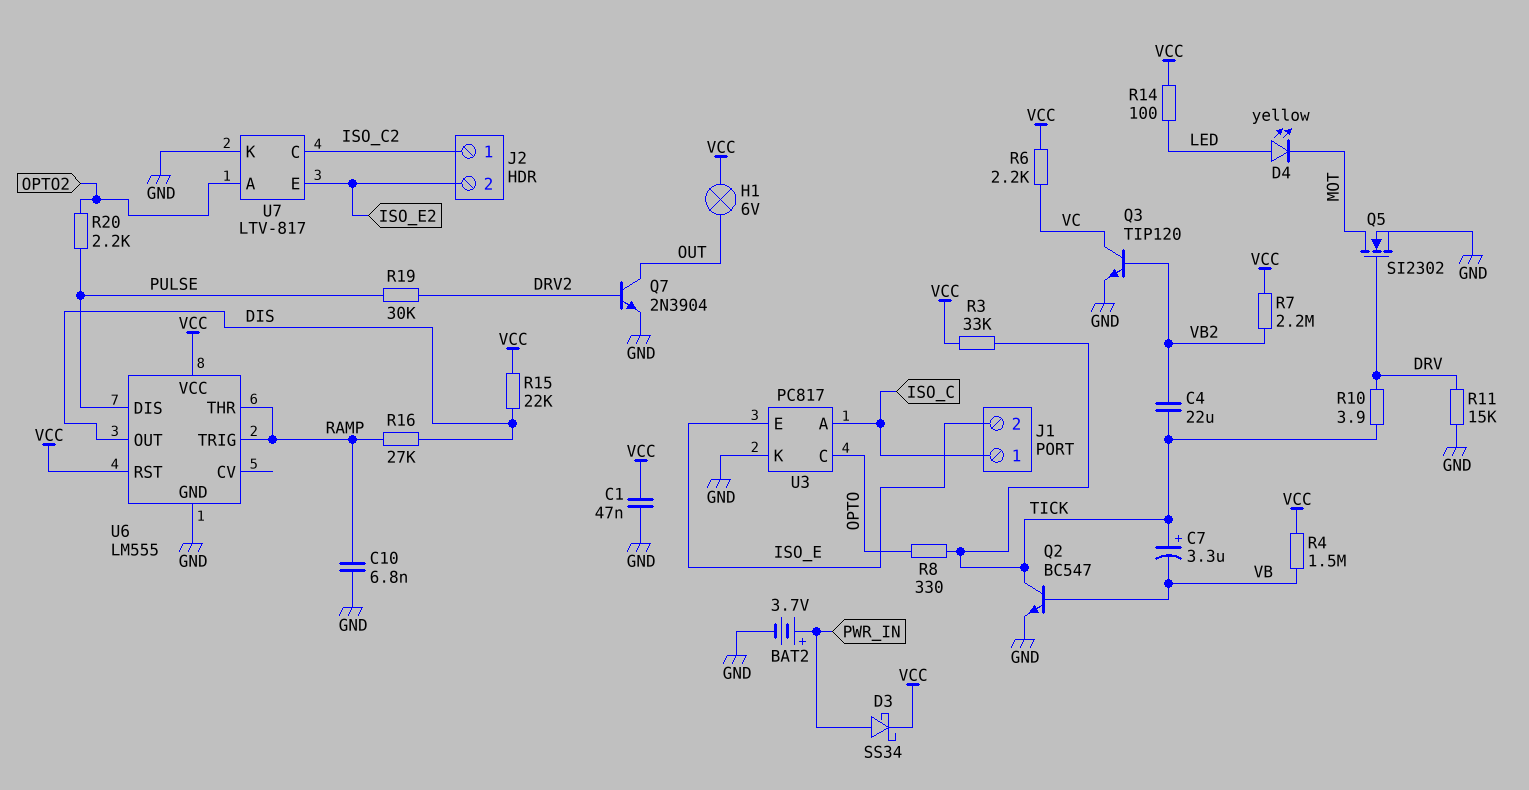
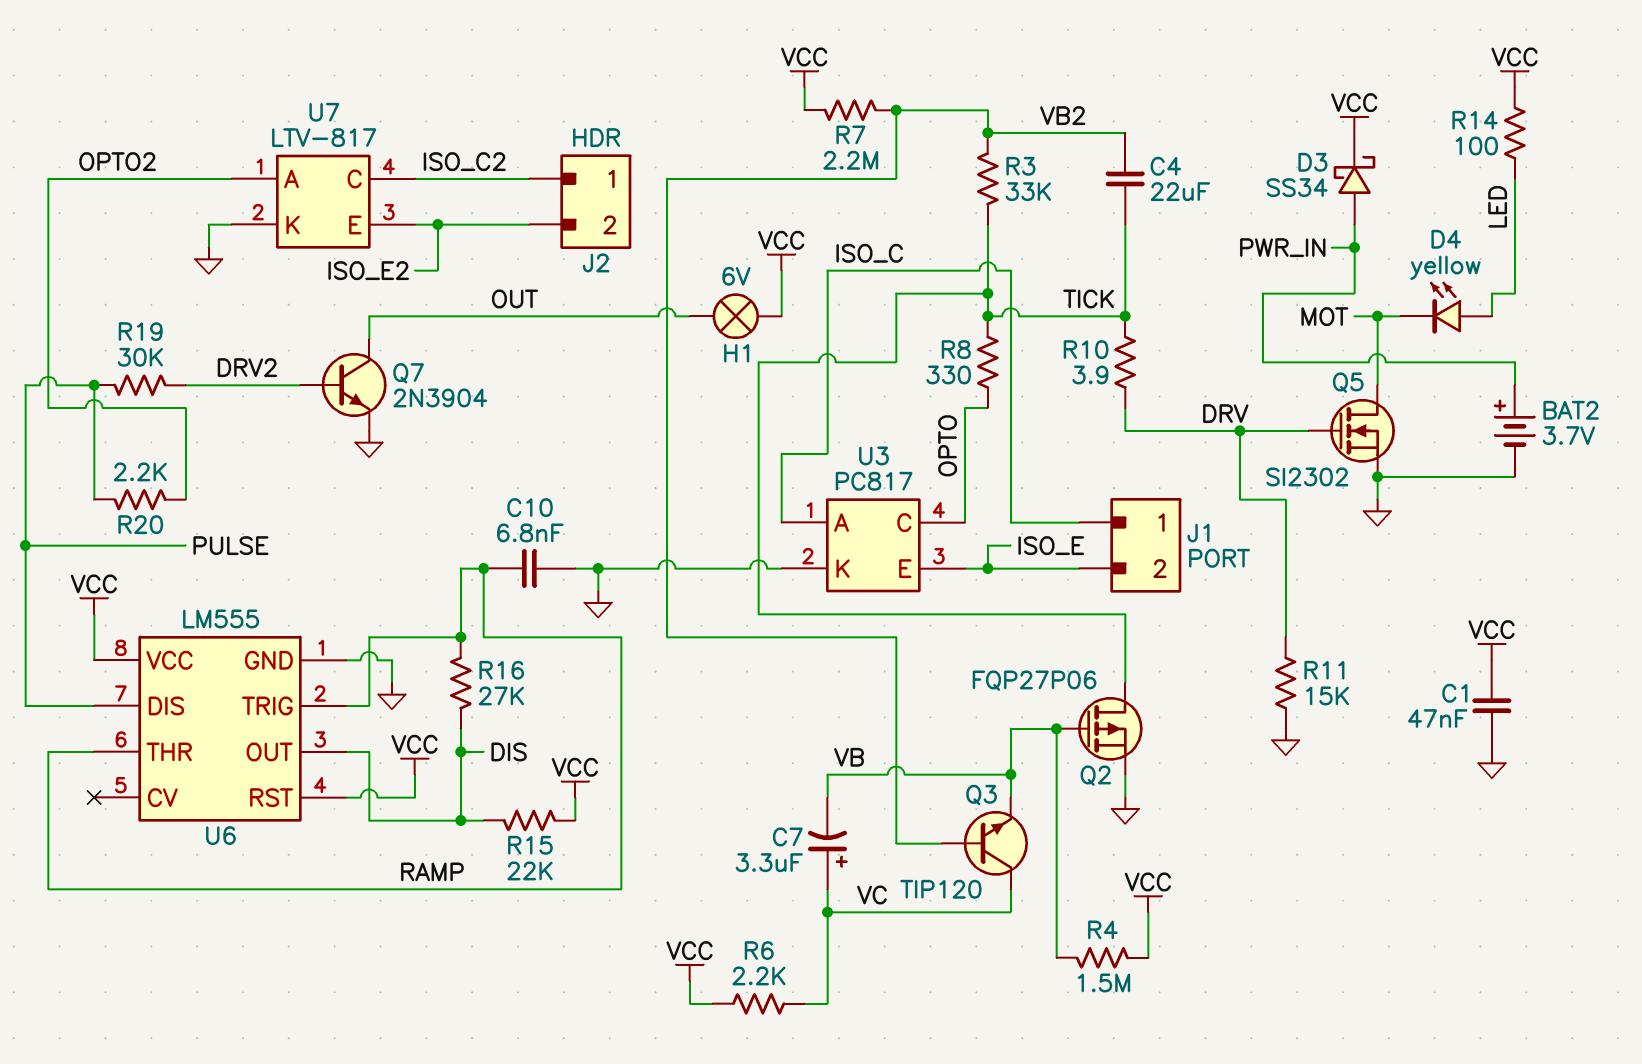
C7: 3.3uF (plus TICK, minus VB) -> 3.3uF (plus VC, minus VB)
Q2: NPN BC547 (B VB, C TICK, E GND) -> PMOS FQP27P06 (G VB, D TICK, S GND)
Q3: NPN TIP120 (B VB2, C VC, E GND) -> NPN TIP120 (B VB2, C VC, E VB)
R3: 33k (TICK, VCC) -> 33k (TICK, VB2)

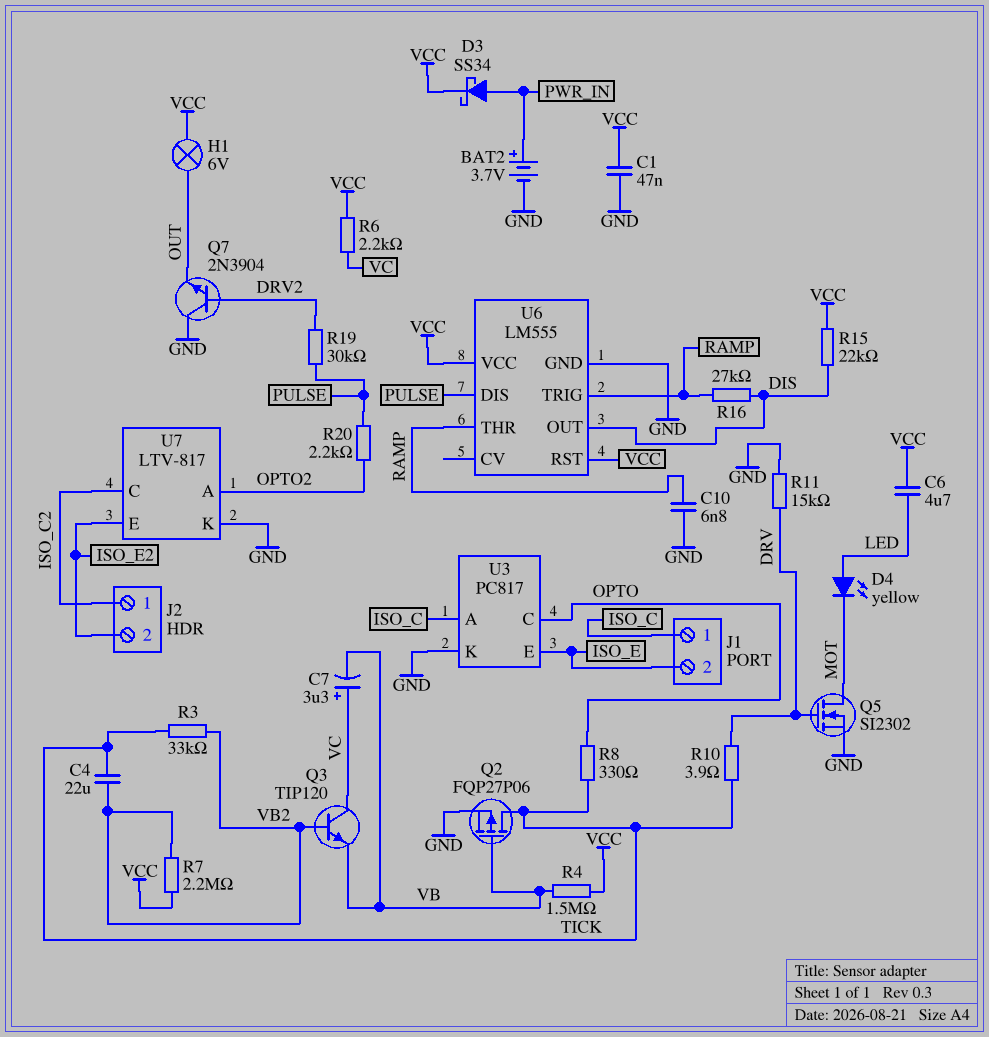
C6: none -> 4.7uF (LED, VCC)
Q7: NPN 2N3904 (B DRV2, C OUT, E GND) -> NPN 2N3904 (B DRV2, C GND, E OUT)
R14: 100 (LED, VCC) -> none

